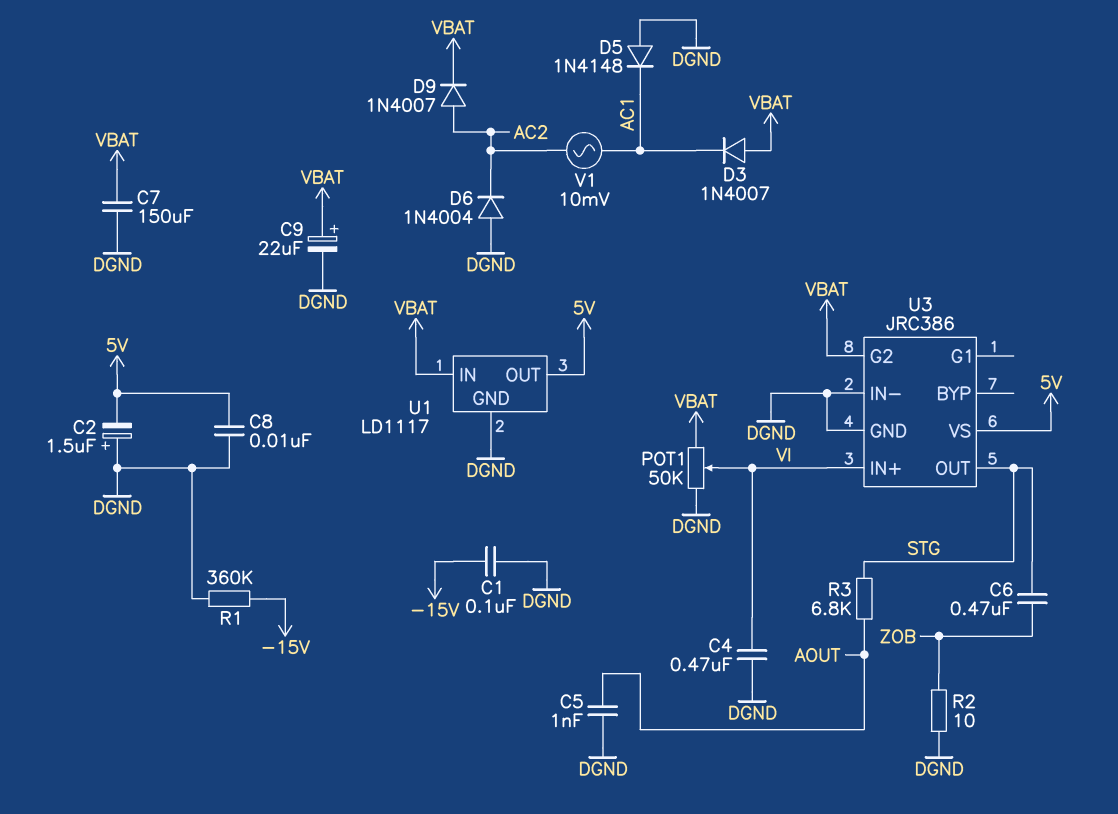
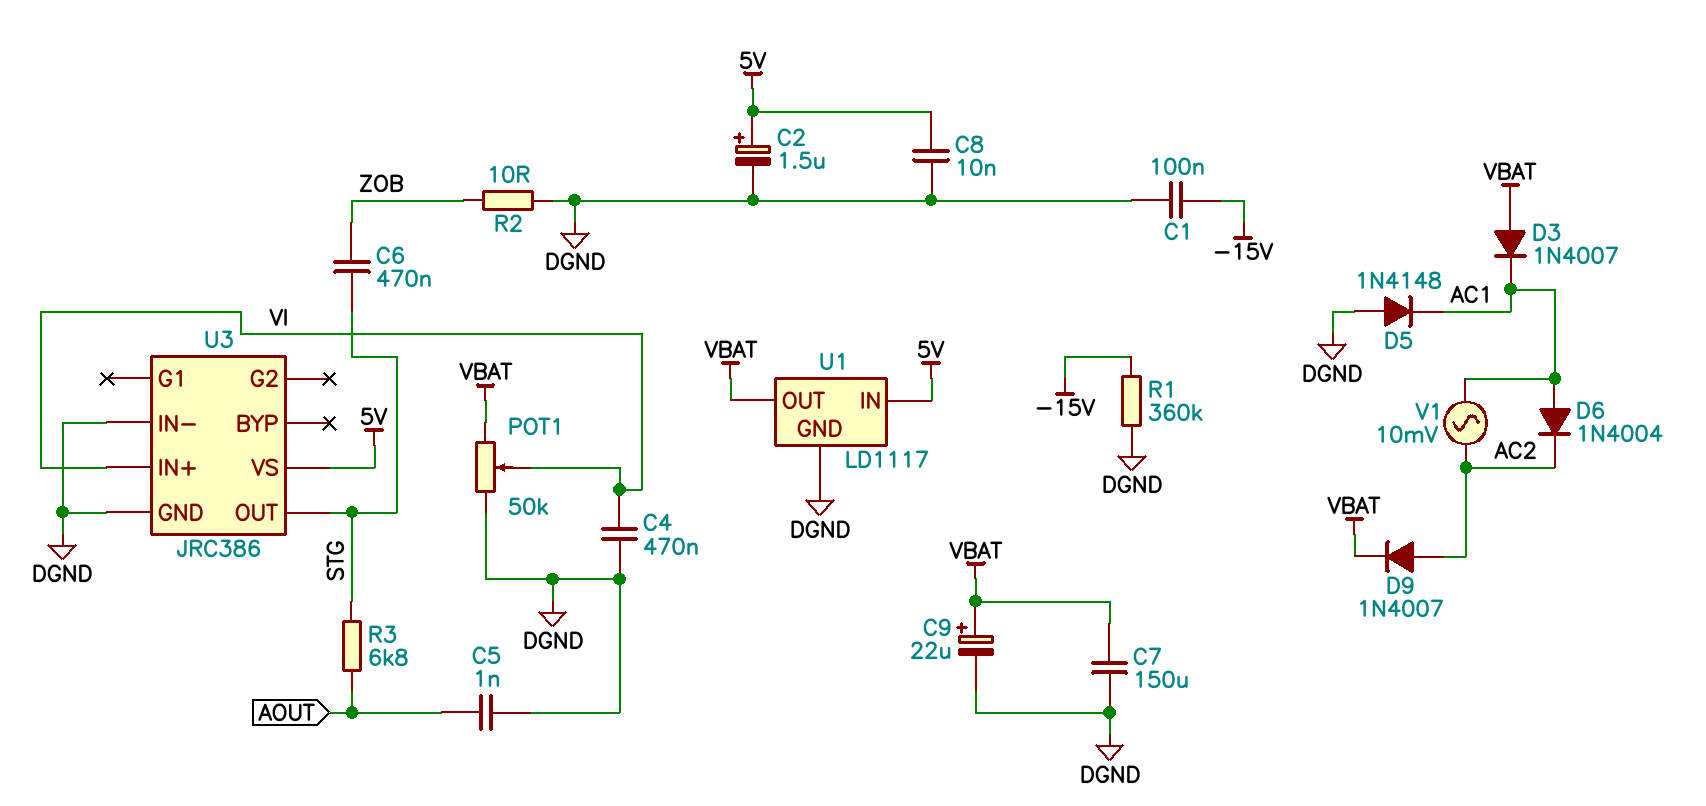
C2: 1.5uF (plus DGND, minus 5V) -> 1.5uF (plus 5V, minus DGND)
D6: diode 1N4004 (A DGND, K AC2) -> diode 1N4004 (A AC1, K AC2)
U1 pin IN: VBAT -> 5V
U1 pin OUT: 5V -> VBAT
U3 pin G2: VBAT -> none

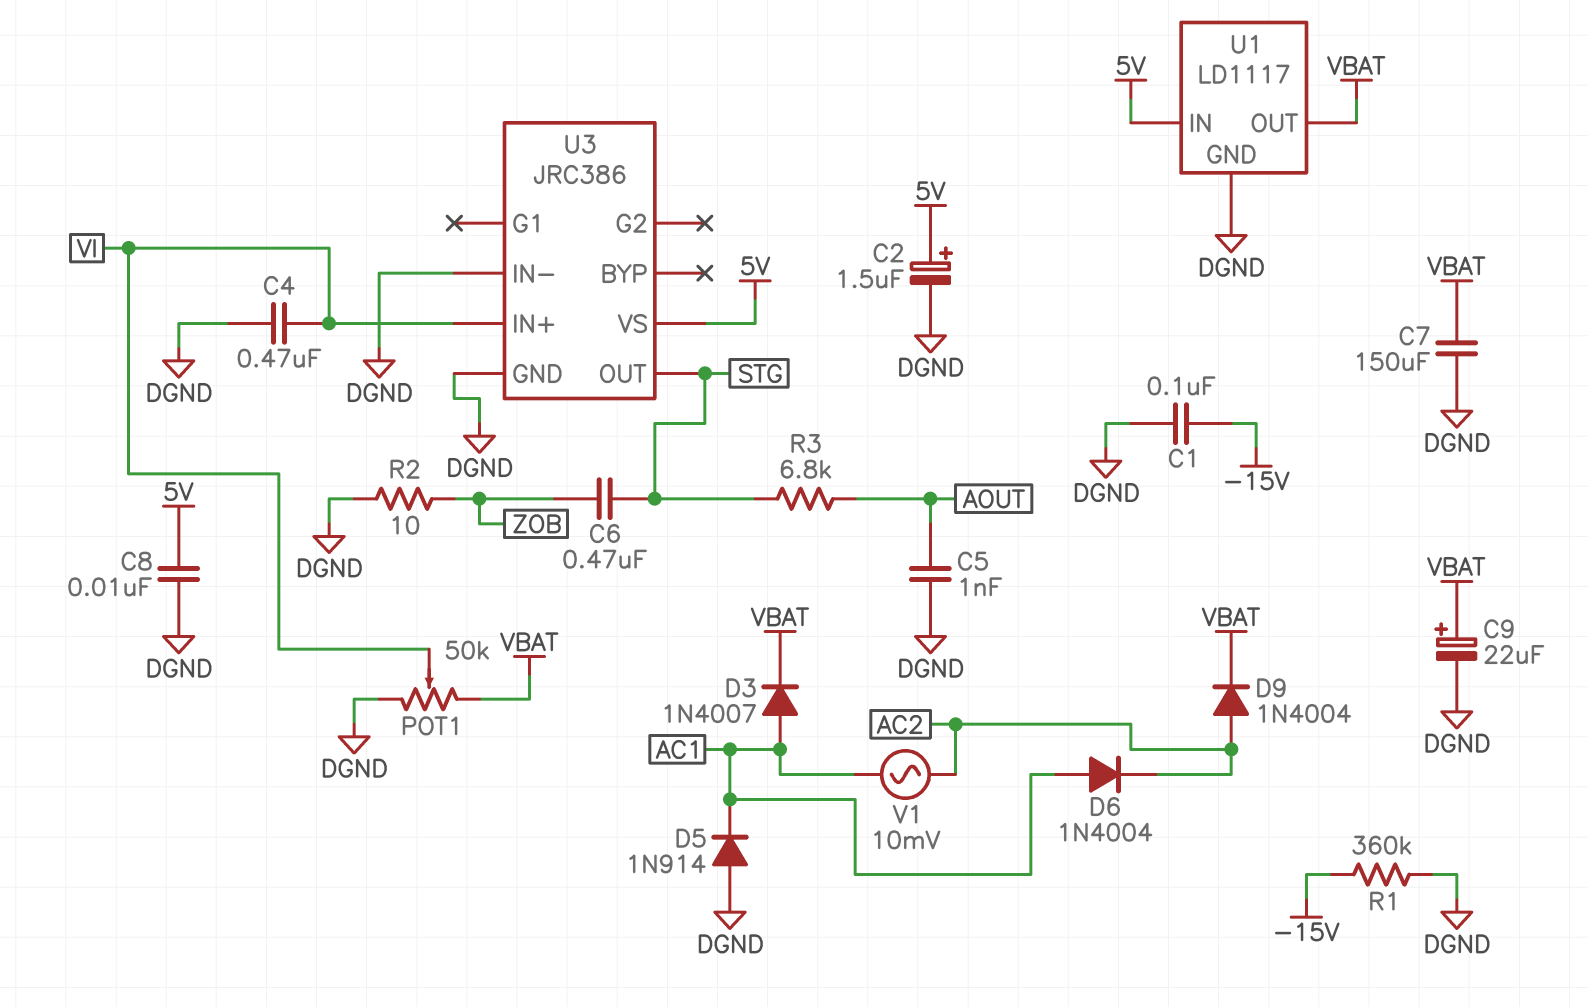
D3: diode 1N4007 (A VBAT, K AC1) -> diode 1N4007 (A AC1, K VBAT)
D5: diode 1N4148 (A DGND, K AC1) -> diode 1N914 (A DGND, K AC1)
D9: diode 1N4007 (A AC2, K VBAT) -> diode 1N4004 (A AC2, K VBAT)

